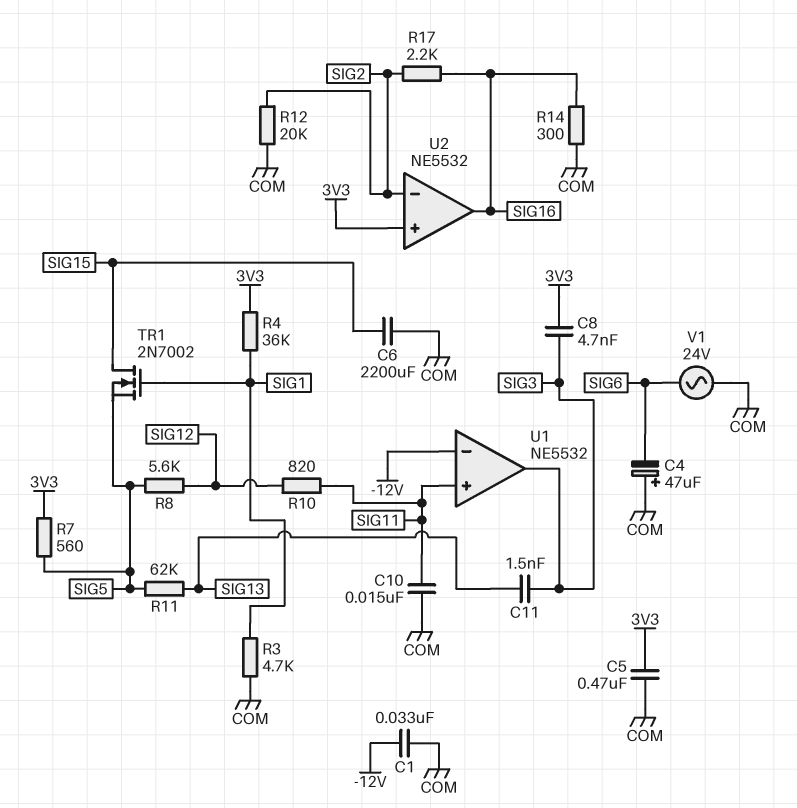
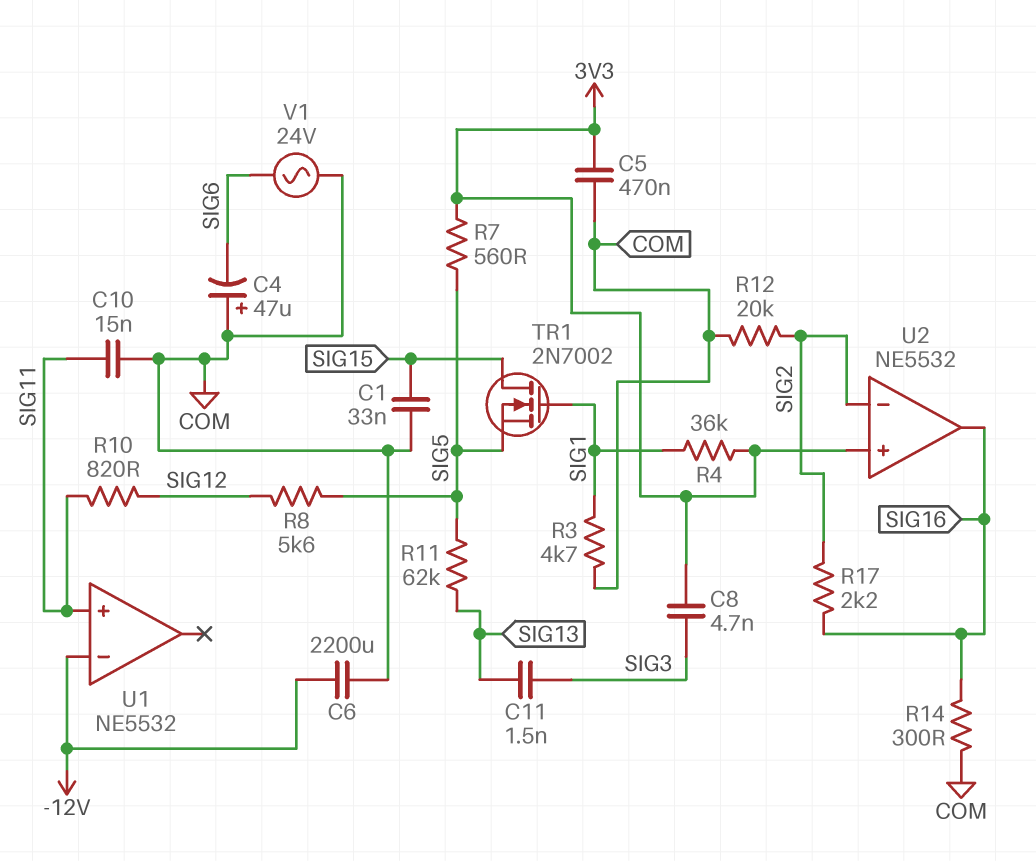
C1: 33nF (-12V, COM) -> 33nF (COM, SIG15)
C6: 2200uF (COM, SIG15) -> 2200uF (-12V, COM)
U1 pin out: SIG3 -> none

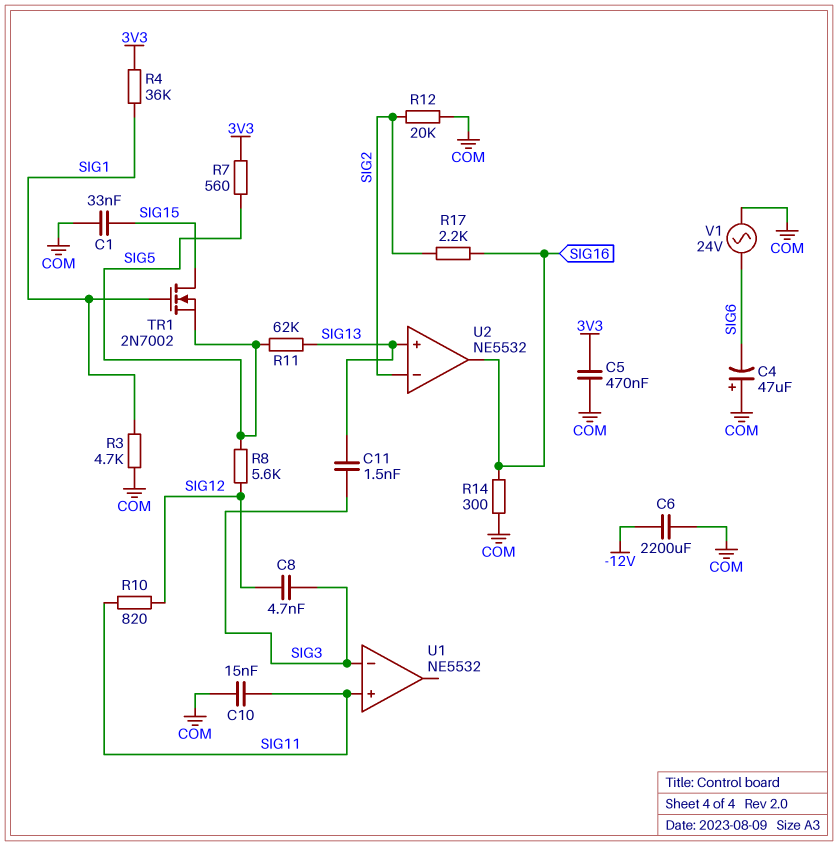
C8: 4.7nF (3V3, SIG3) -> 4.7nF (SIG3, SIG12)
U1 pin in-: -12V -> SIG3
U2 pin in+: 3V3 -> SIG13

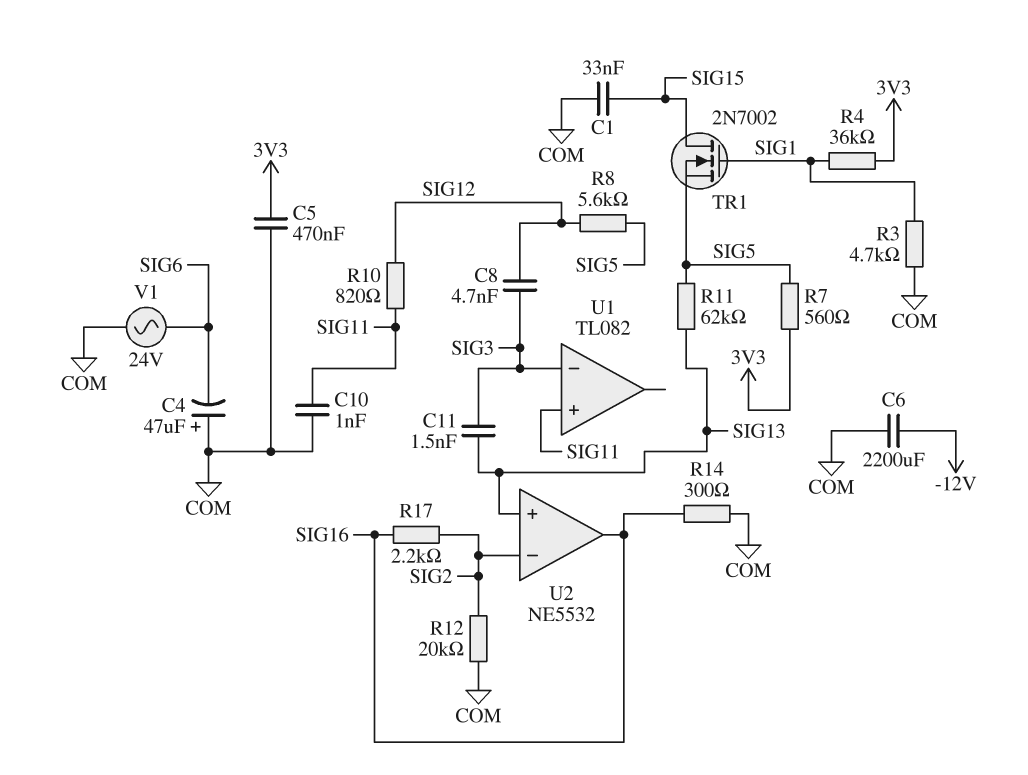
C10: 15nF (COM, SIG11) -> 1nF (COM, SIG11)
U1: NE5532 -> TL082

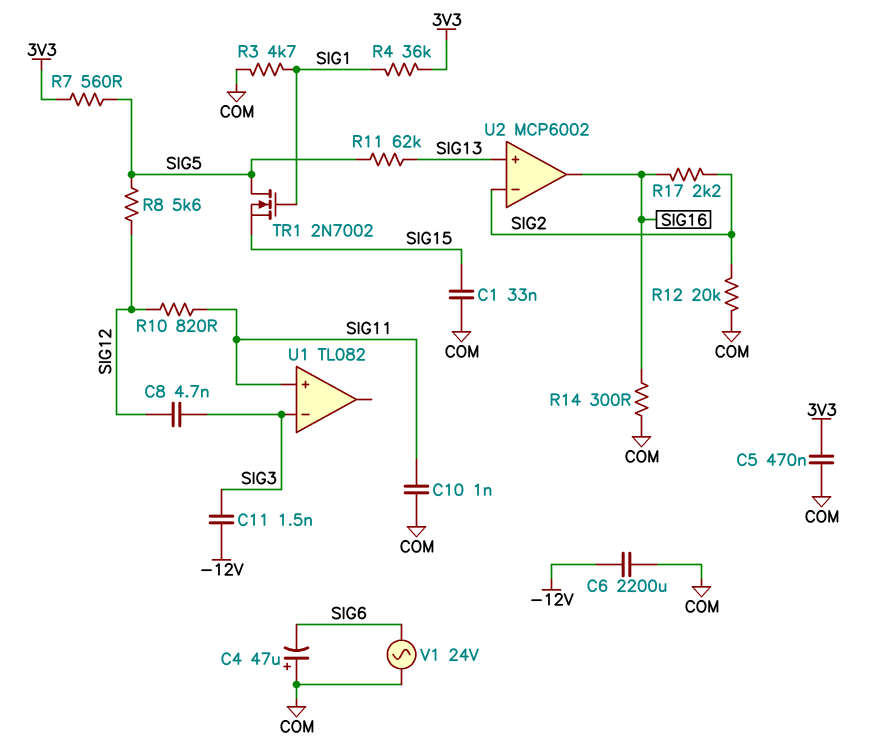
C11: 1.5nF (SIG3, SIG13) -> 1.5nF (-12V, SIG3)
TR1: NMOS 2N7002 (G SIG1, D SIG15, S SIG5) -> NMOS 2N7002 (G SIG1, D SIG5, S SIG15)
U2: NE5532 -> MCP6002

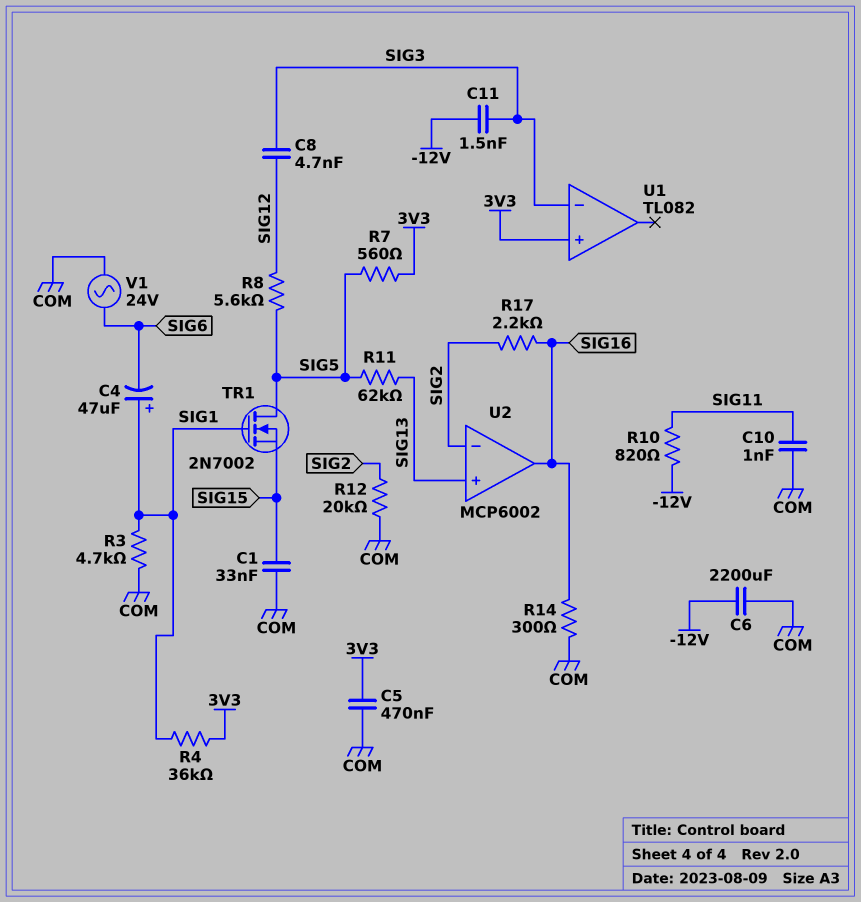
C4: 47uF (plus COM, minus SIG6) -> 47uF (plus SIG1, minus SIG6)
R10: 820 (SIG11, SIG12) -> 820 (-12V, SIG11)
U1 pin in+: SIG11 -> 3V3

